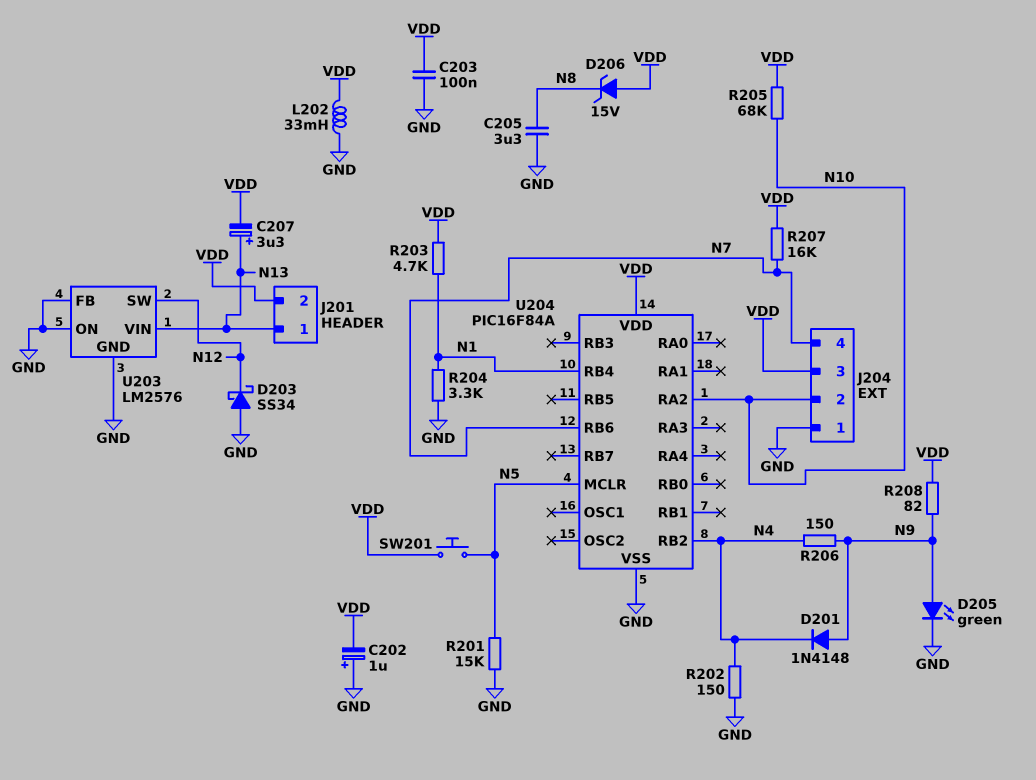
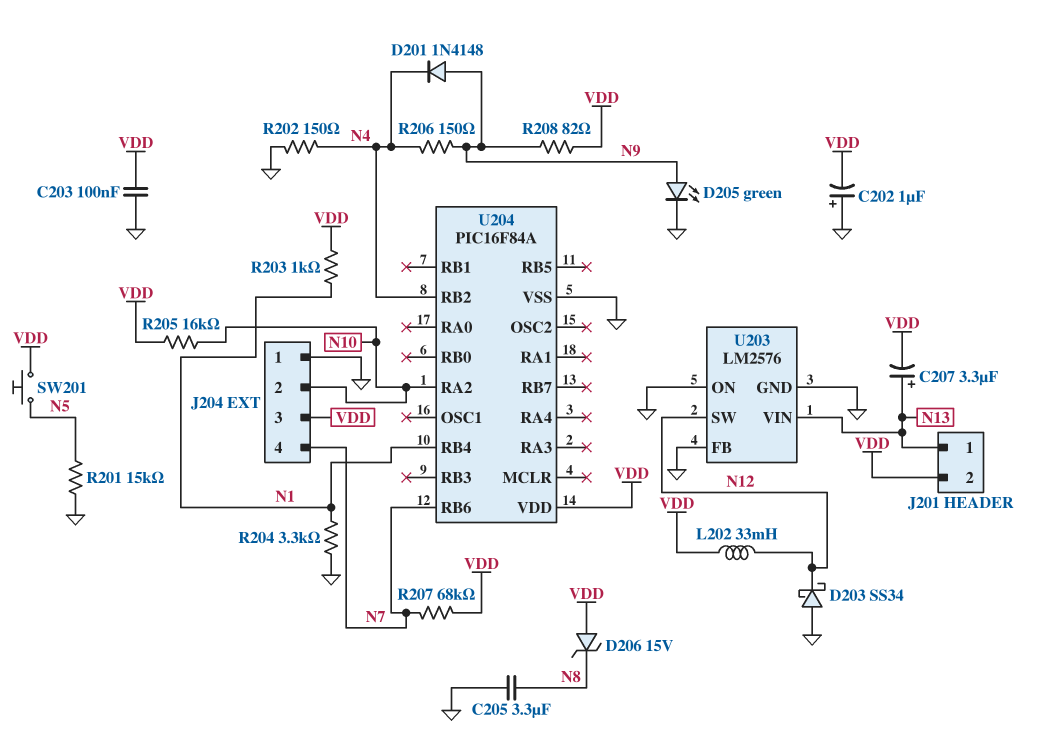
L202: 33mH (GND, VDD) -> 33mH (N12, VDD)
R203: 4.7k (N1, VDD) -> 1k (N1, VDD)
R205: 68k (N10, VDD) -> 16k (N10, VDD)
R207: 16k (N7, VDD) -> 68k (N7, VDD)
U204 pin MCLR: N5 -> none

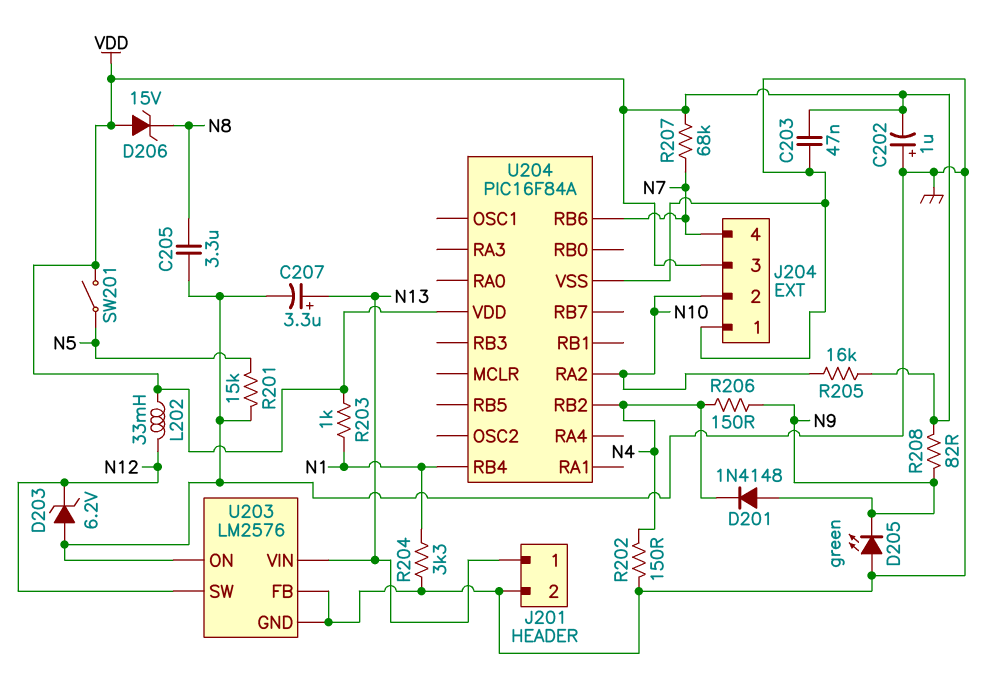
C203: 100nF (GND, VDD) -> 47nF (GND, VDD)
C207: 3.3uF (plus N13, minus VDD) -> 3.3uF (plus N13, minus GND)
D203: schottky SS34 (A GND, K N12) -> zener 6.2V (A GND, K N12)
D205: LED green (A N9, K GND) -> LED green (A GND, K N9)
J201 pin 2: VDD -> GND
SW201: button (N5, VDD) -> switch (N5, VDD)

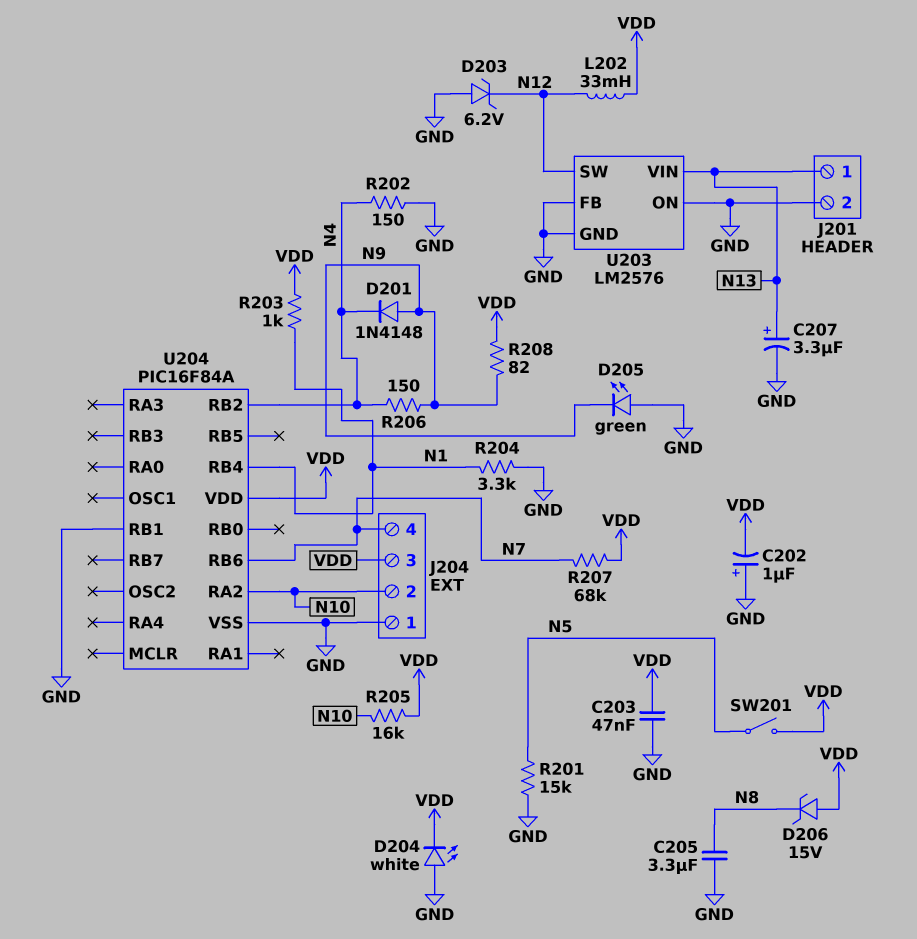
D204: none -> LED white (A GND, K VDD)
U204 pin RB1: none -> GND

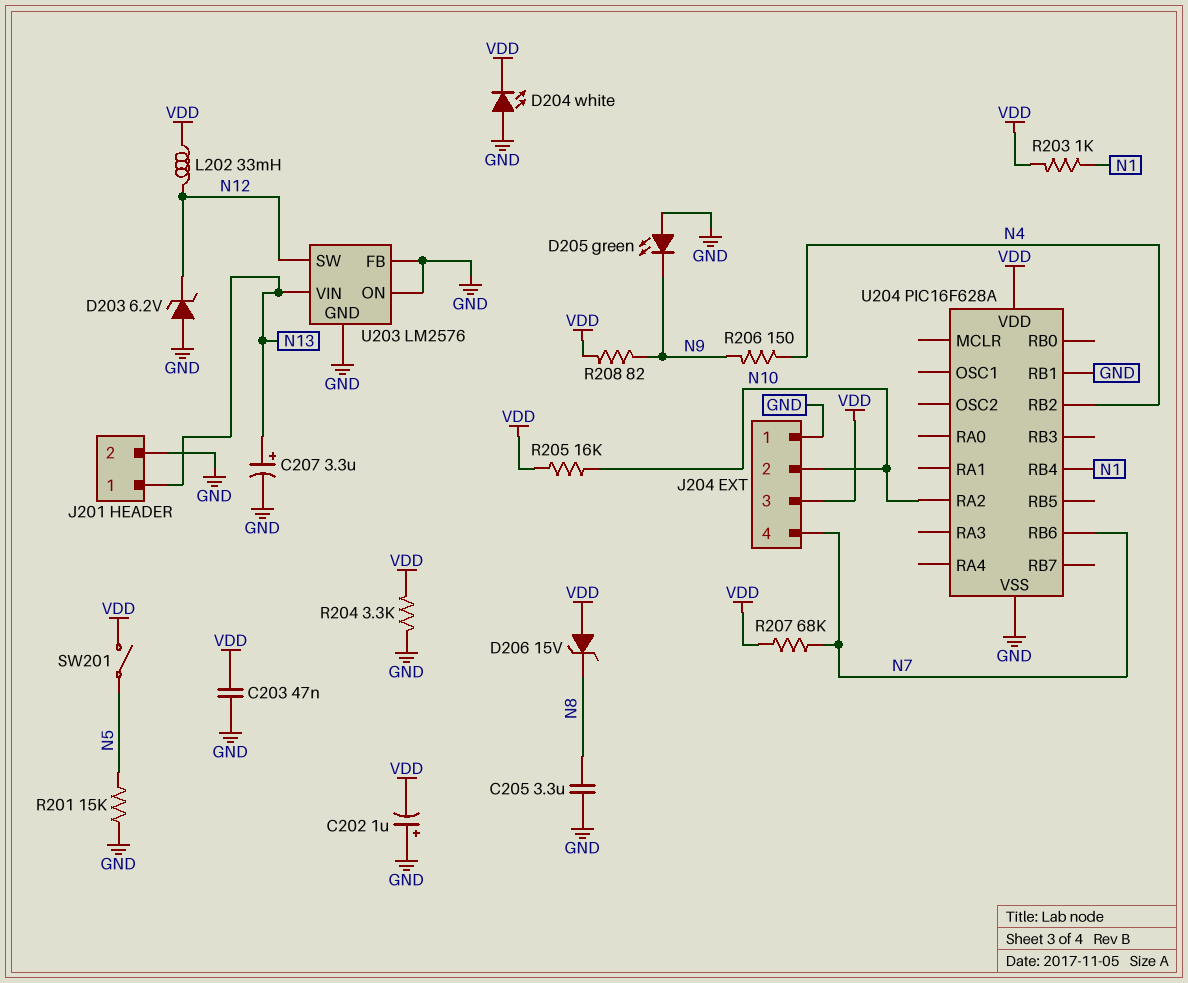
D201: diode 1N4148 (A N9, K N4) -> none
R202: 150 (GND, N4) -> none
R204: 3.3k (GND, N1) -> 3.3k (GND, VDD)
U204: PIC16F84A -> PIC16F628A

